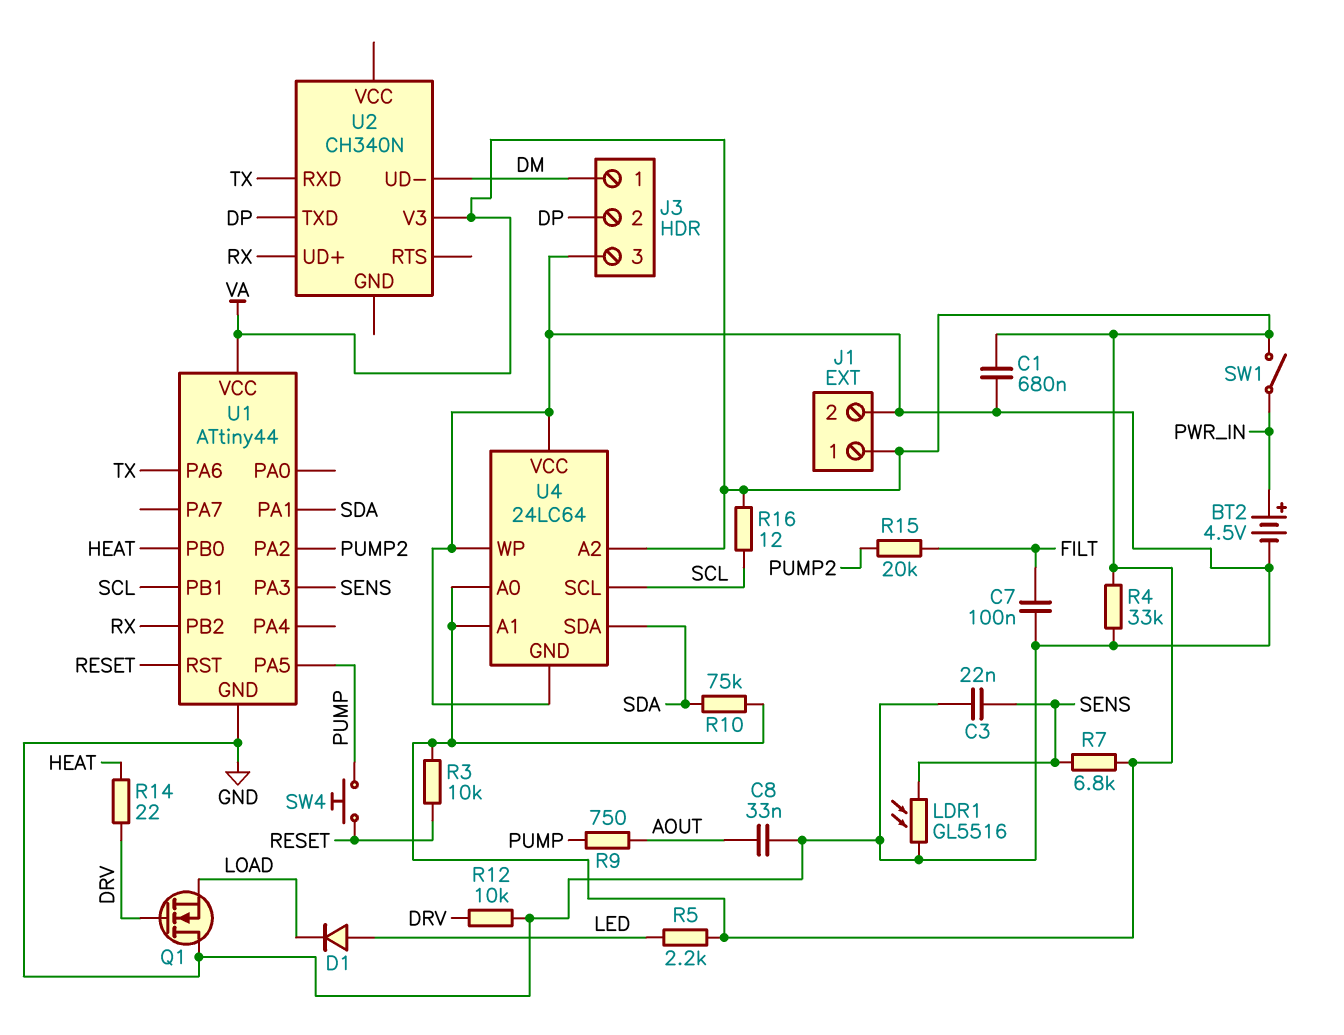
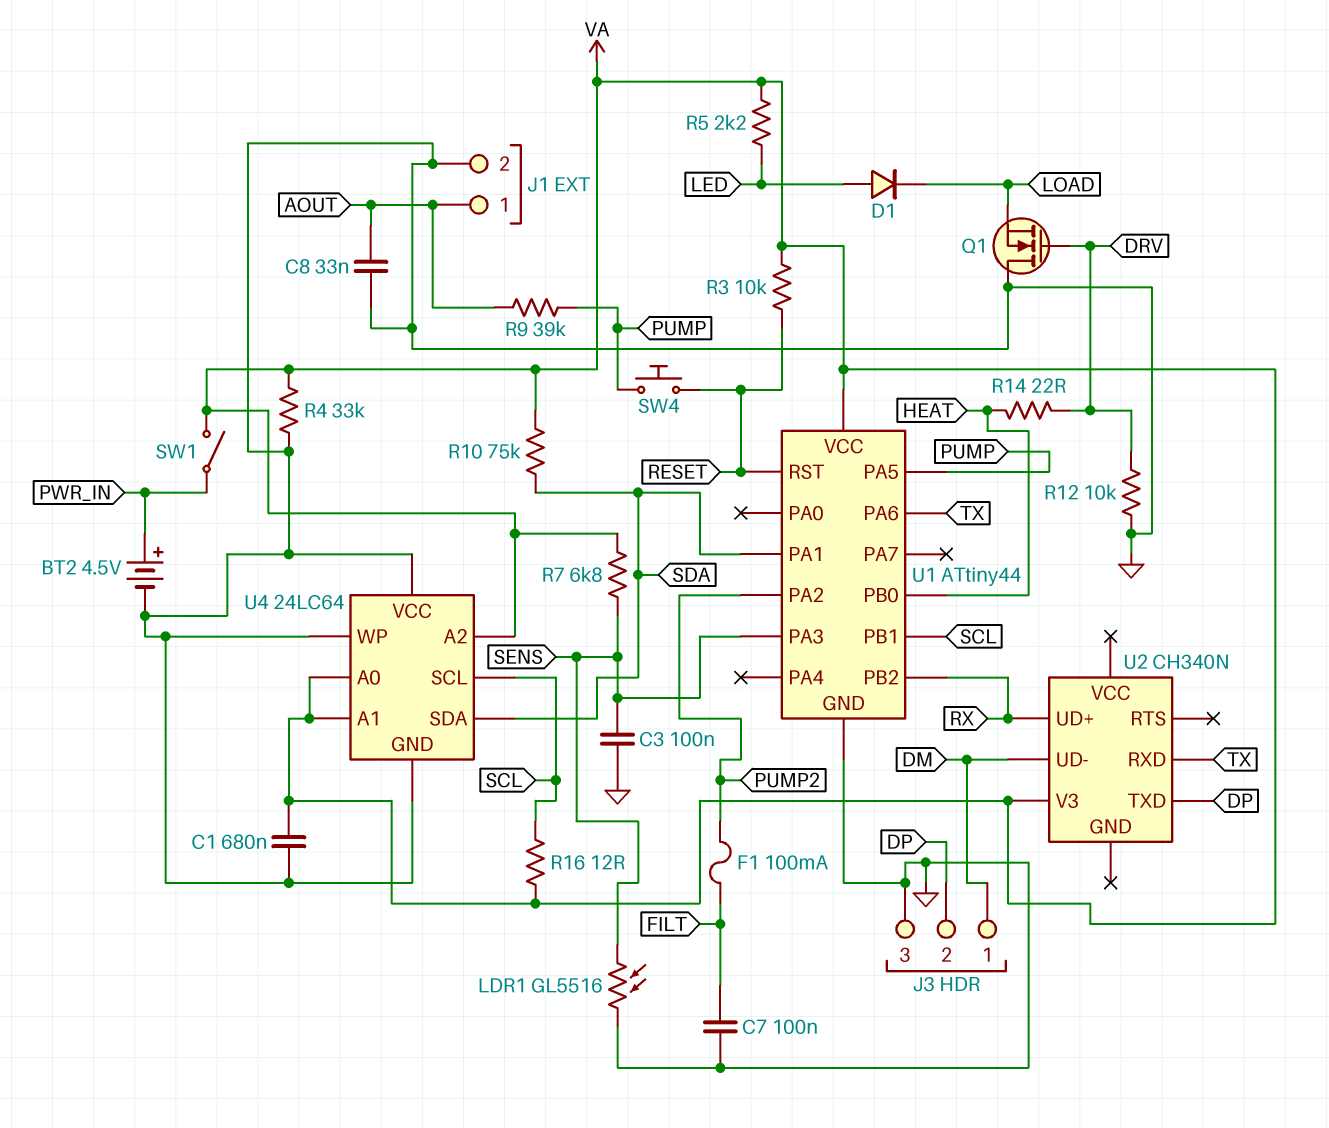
C3: 22nF (GND, SENS) -> 100nF (GND, SENS)
F1: none -> 100mA (FILT, PUMP2)
J1 pin 1: VA -> AOUT
R9: 750 (AOUT, PUMP) -> 39k (AOUT, PUMP)
R15: 20k (FILT, PUMP2) -> none

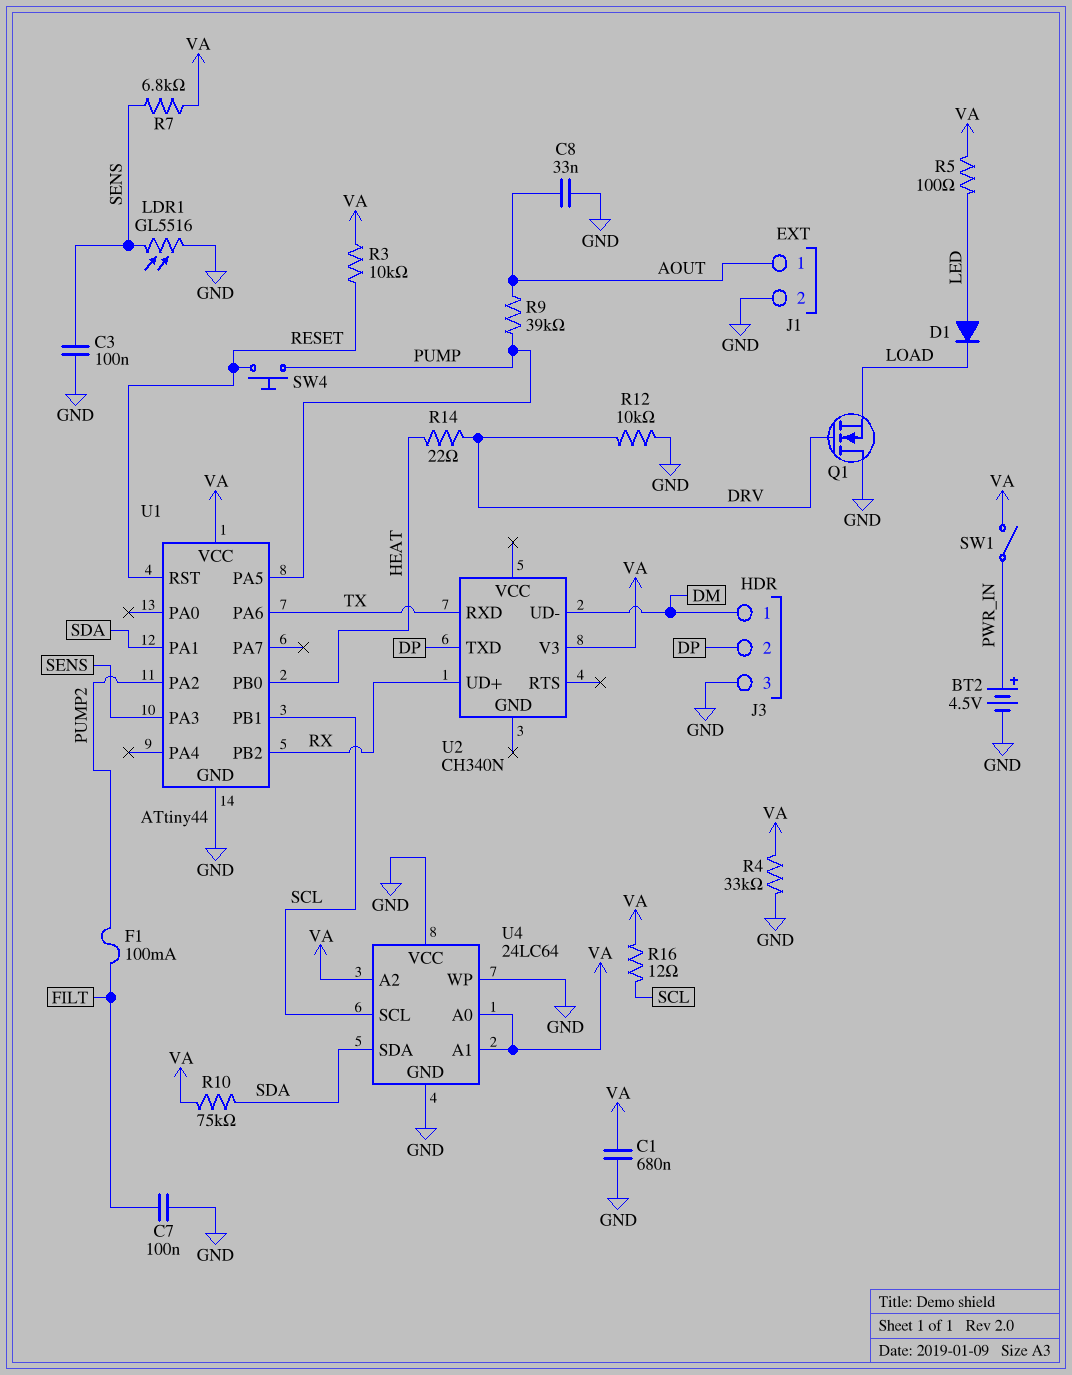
R5: 2.2k (LED, VA) -> 100 (LED, VA)

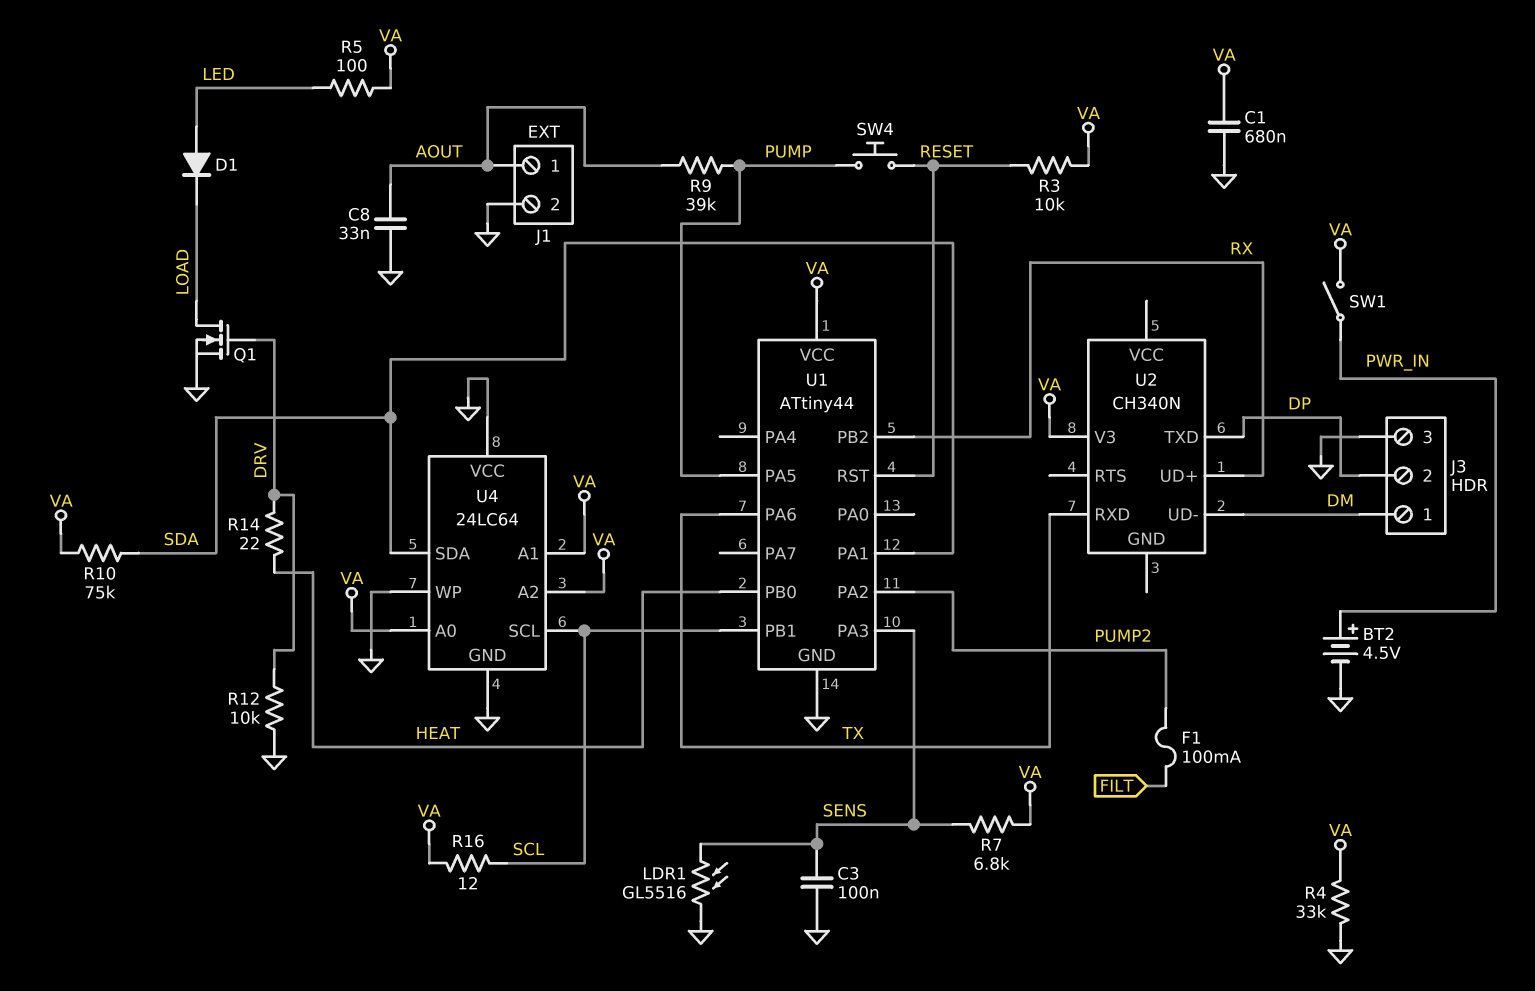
C7: 100nF (FILT, GND) -> none
Q1: NMOS (G DRV, D GND, S LOAD) -> NMOS (G DRV, D LOAD, S GND)

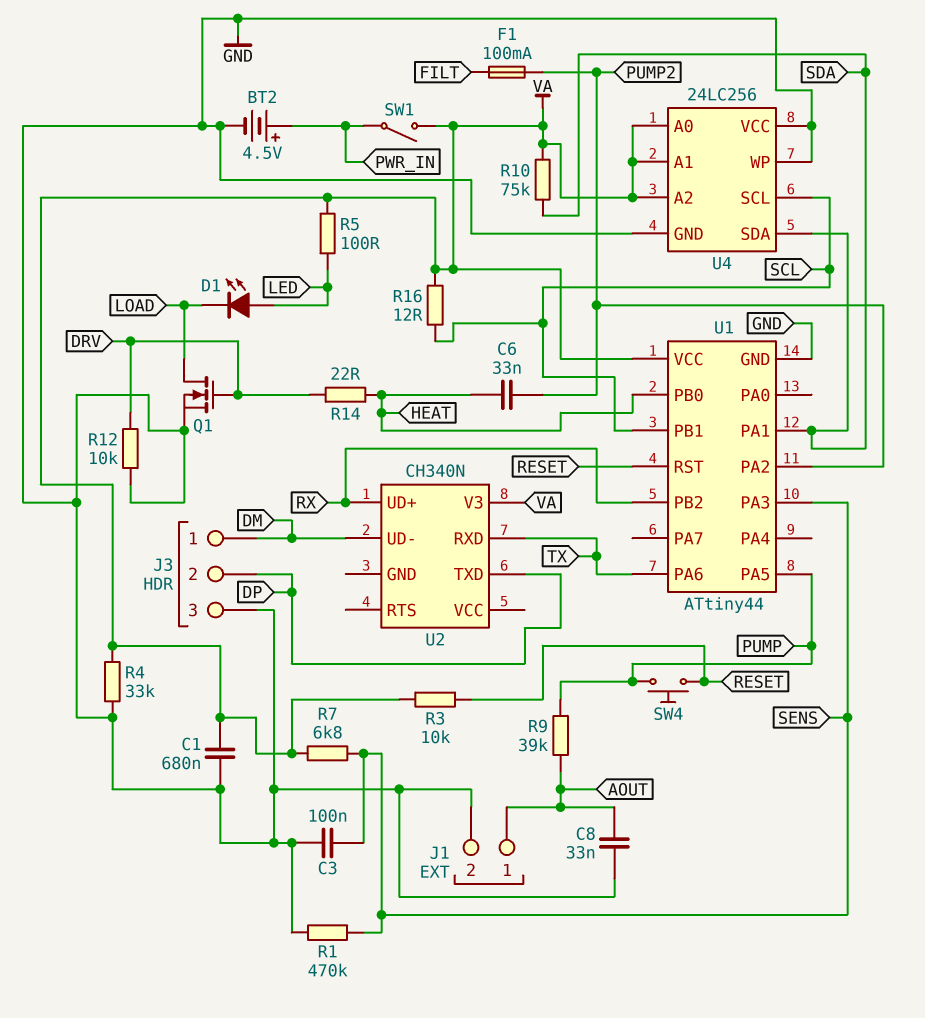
C6: none -> 33nF (HEAT, PUMP2)
D1: diode (A LED, K LOAD) -> LED (A LED, K LOAD)
LDR1: GL5516 (GND, SENS) -> none
R1: none -> 470k (GND, SENS)
U4: 24LC64 -> 24LC256

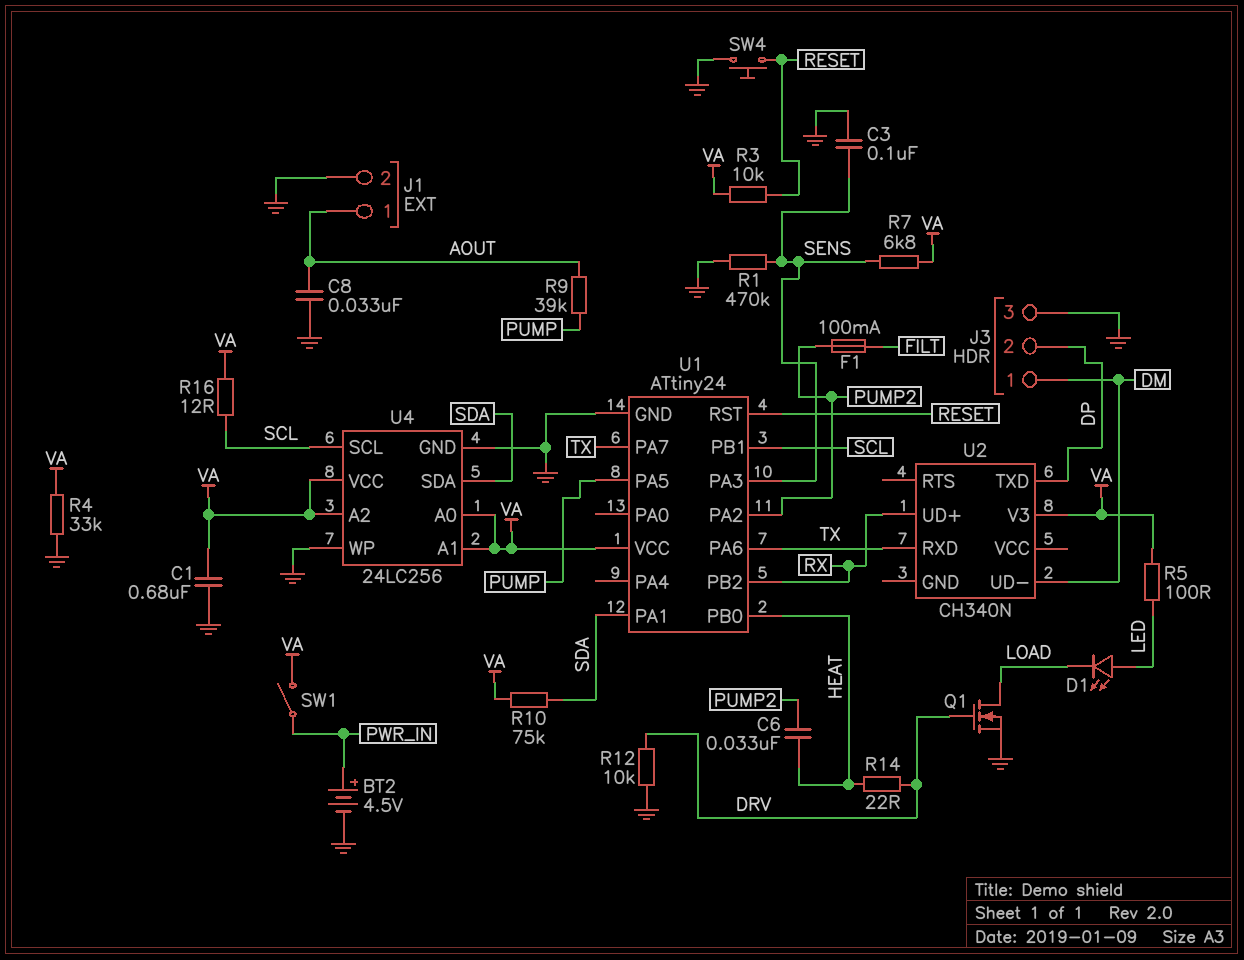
SW4: button (PUMP, RESET) -> button (GND, RESET)
U1: ATtiny44 -> ATtiny24
U1 pin PA7: none -> TX
U4 pin VCC: GND -> VA

